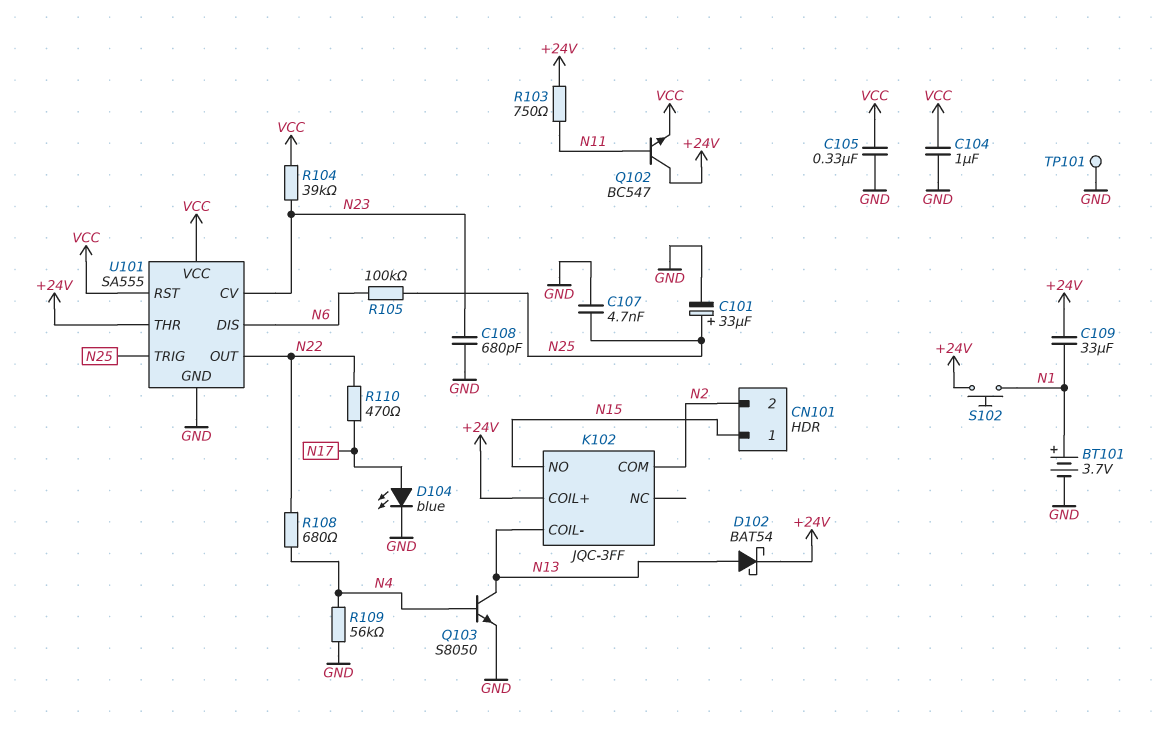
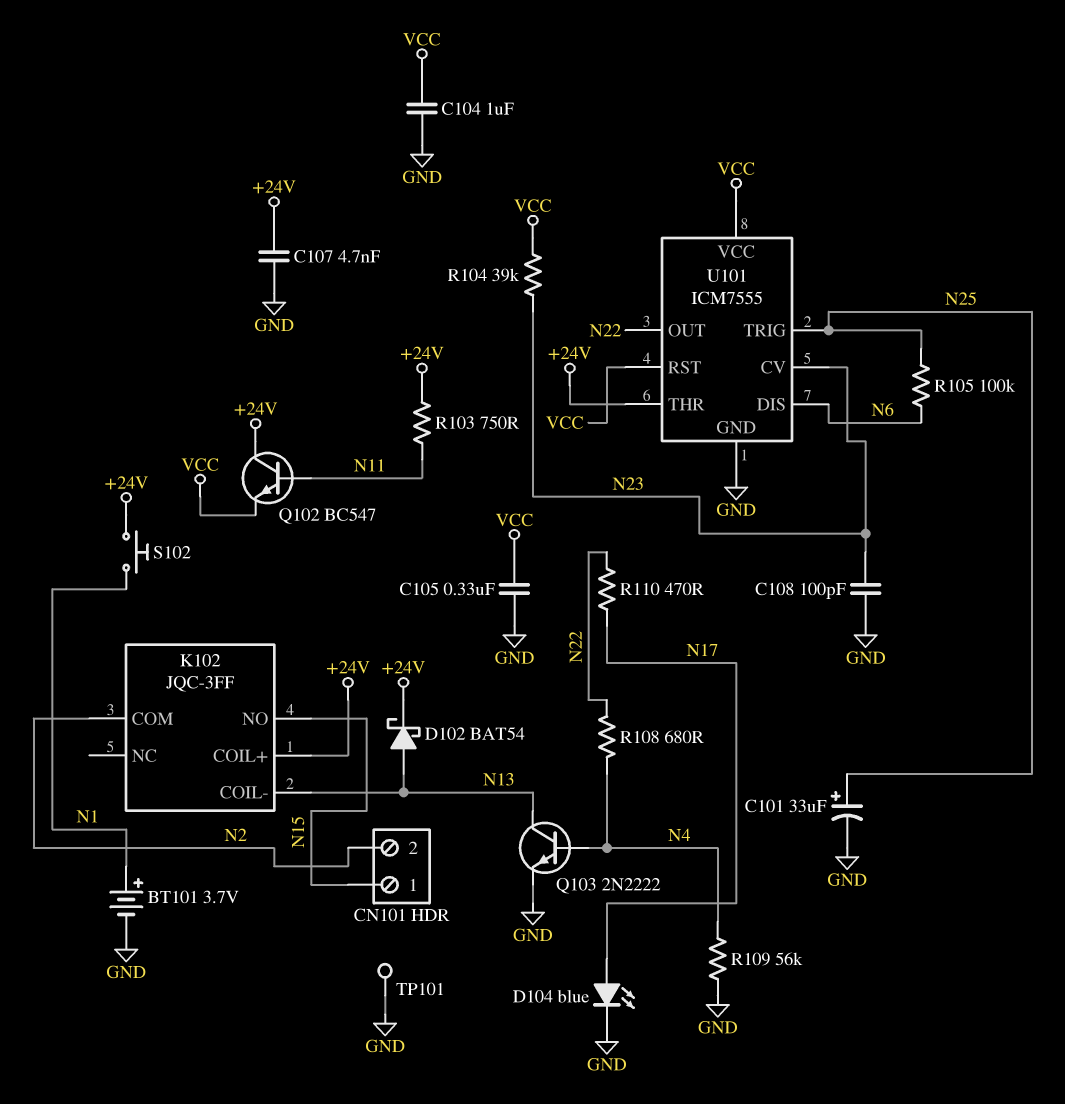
C107: 4.7nF (GND, N25) -> 4.7nF (+24V, GND)
C108: 680pF (GND, N23) -> 100pF (GND, N23)
C109: 33uF (+24V, N1) -> none
Q103: NPN S8050 (B N4, C N13, E GND) -> NPN 2N2222 (B N4, C N13, E GND)
U101: SA555 -> ICM7555

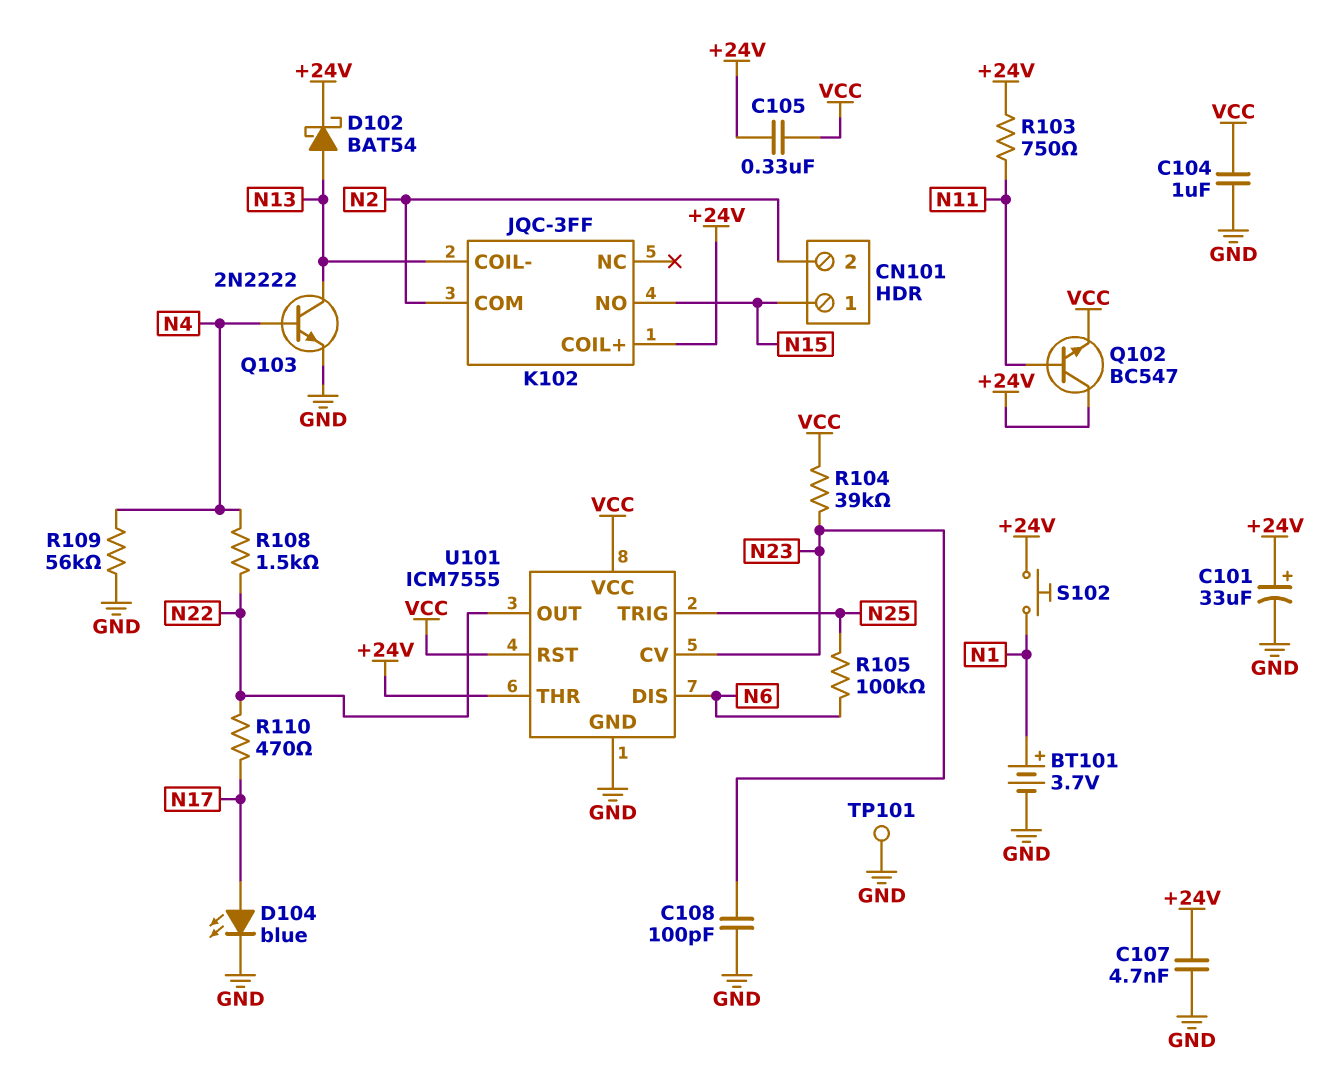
C101: 33uF (plus N25, minus GND) -> 33uF (plus +24V, minus GND)
C105: 330nF (GND, VCC) -> 330nF (+24V, VCC)
R108: 680 (N4, N22) -> 1.5k (N4, N22)

